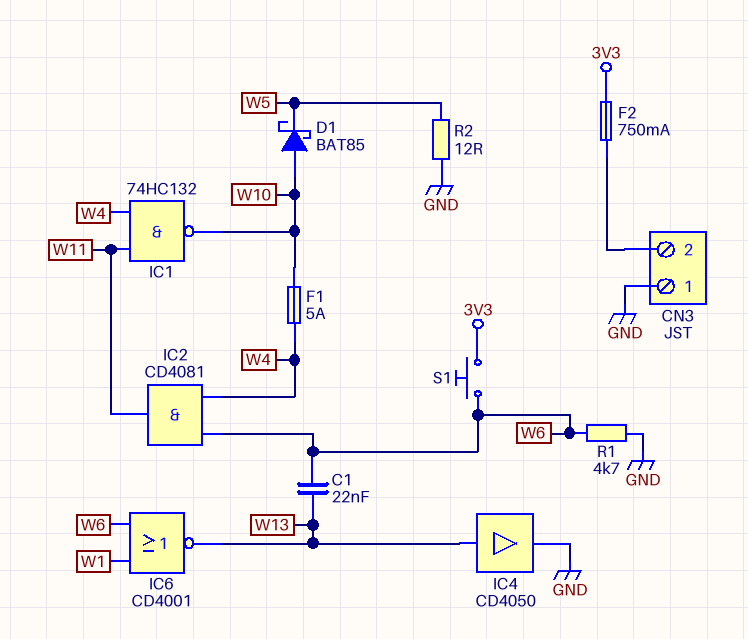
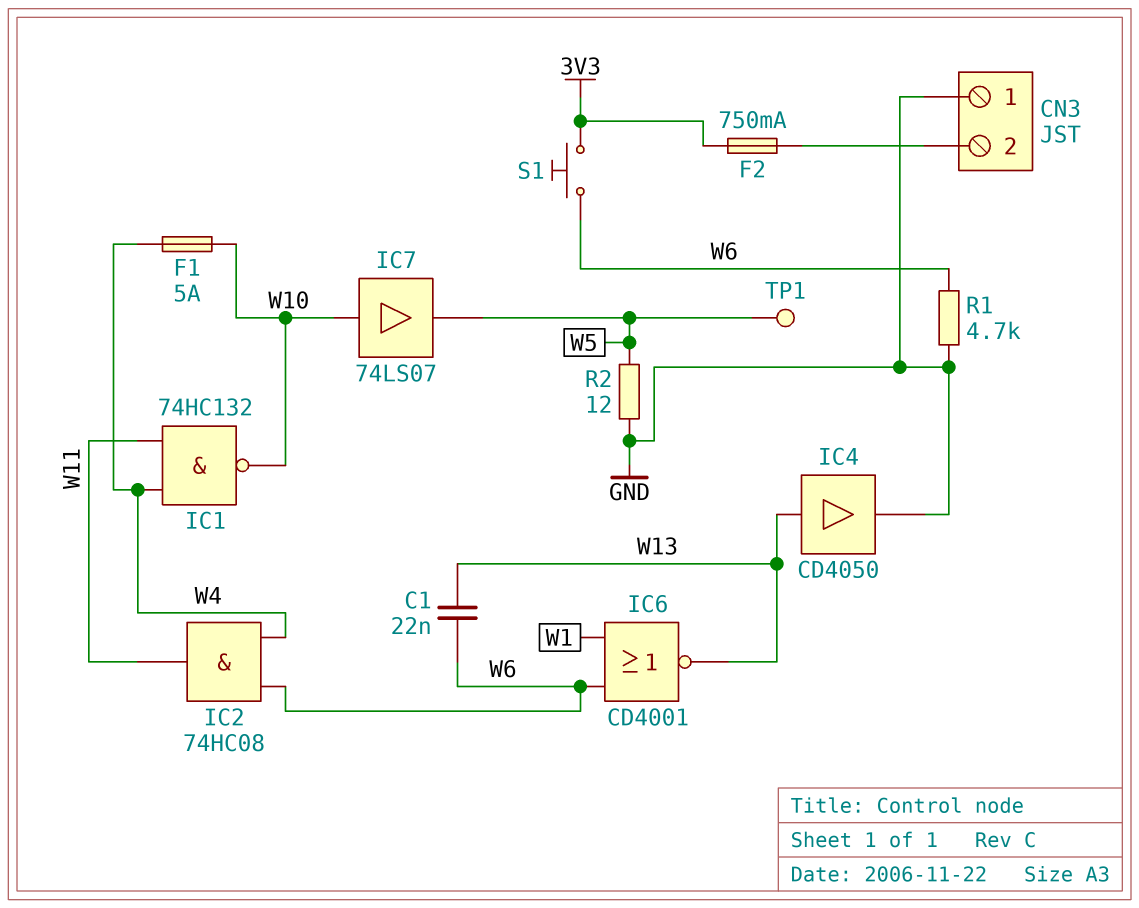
D1: schottky BAT85 (A W10, K W5) -> none
IC2: AND CD4081 (in W4, in W6, out W11) -> AND 74HC08 (in W4, in W6, out W11)
IC7: none -> buffer 74LS07 (in W10, out W5)
TP1: none -> test point (W5)

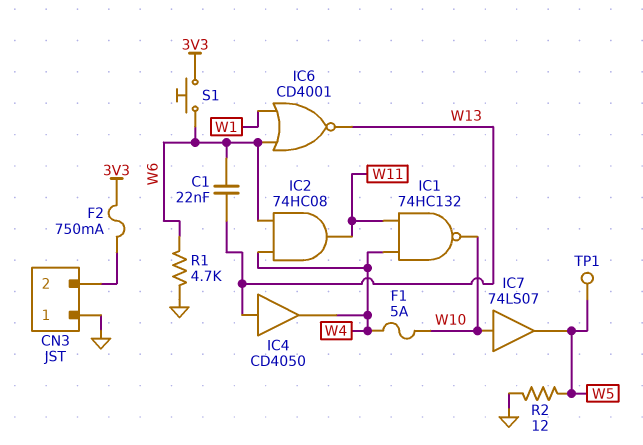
IC4: buffer CD4050 (in W13, out GND) -> buffer CD4050 (in W13, out W4)

